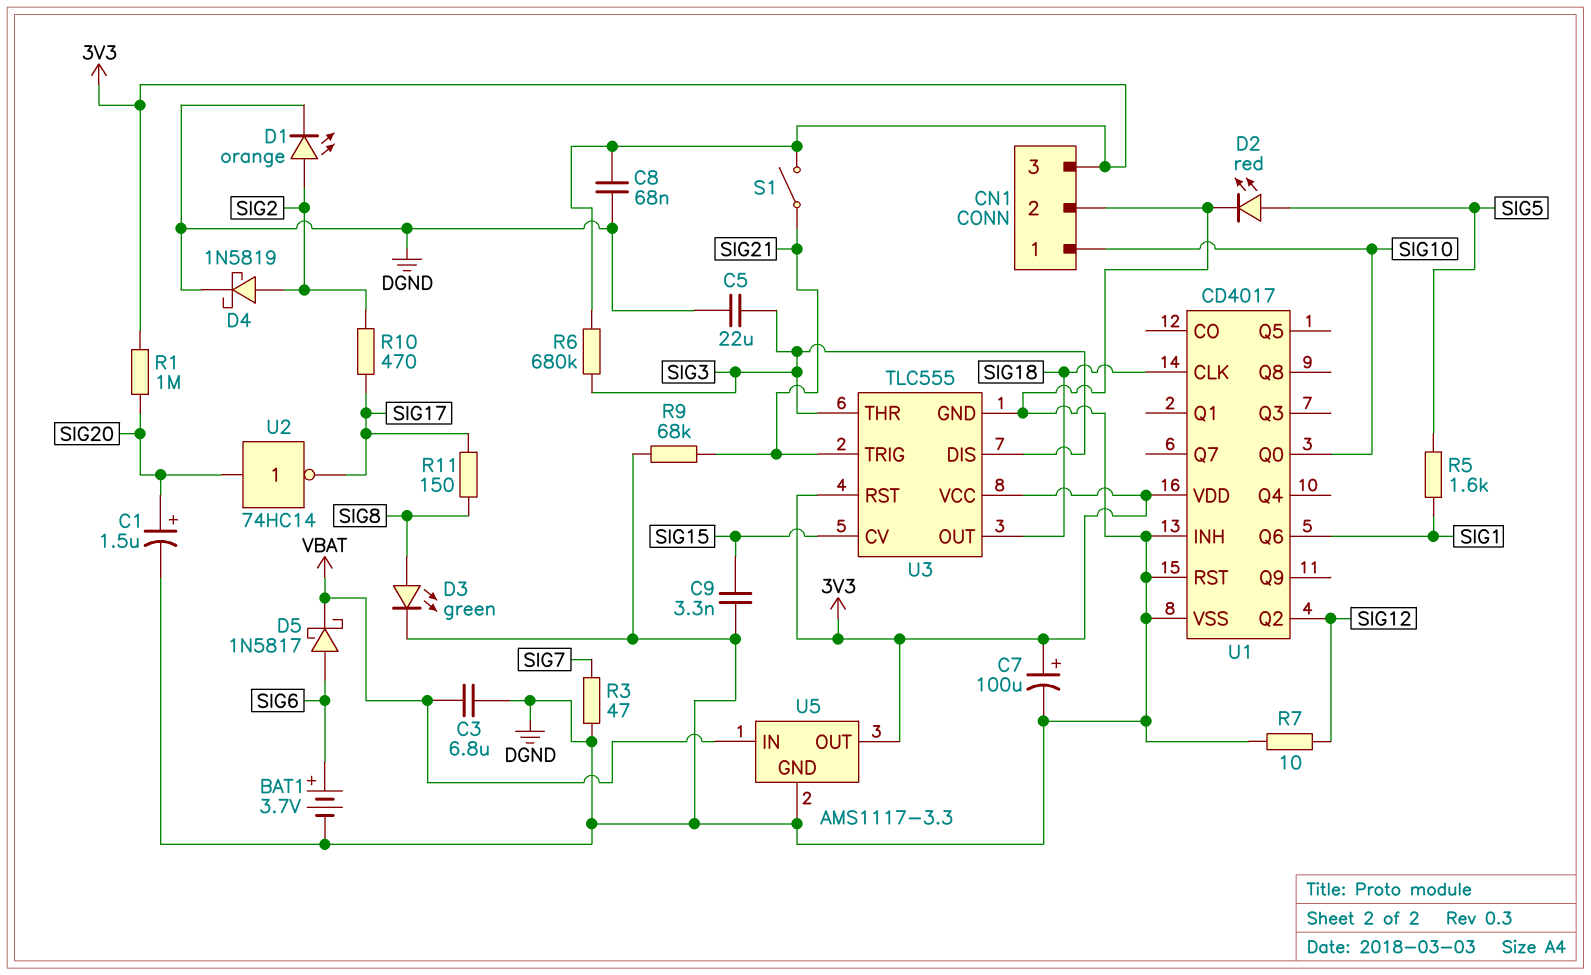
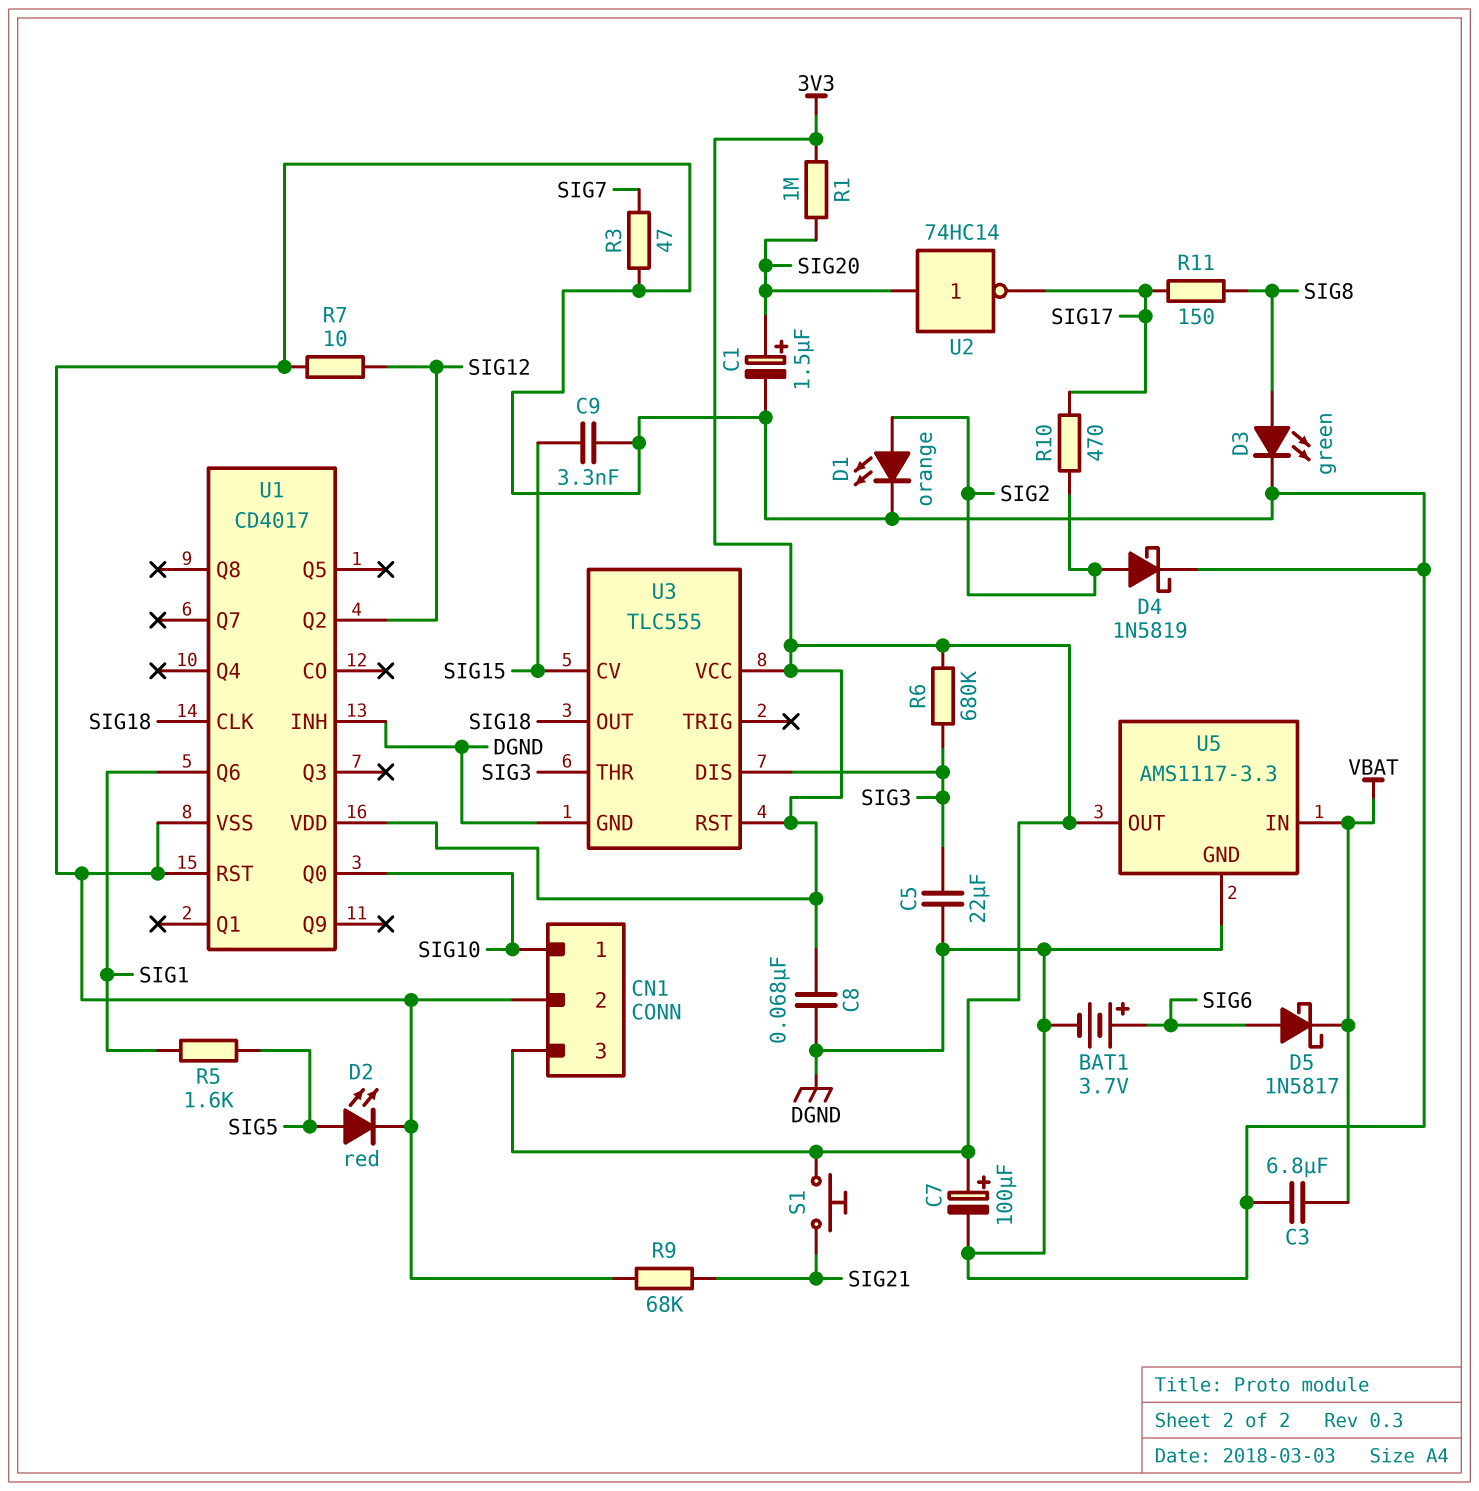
S1: switch (3V3, SIG21) -> button (3V3, SIG21)
U3 pin TRIG: SIG21 -> none

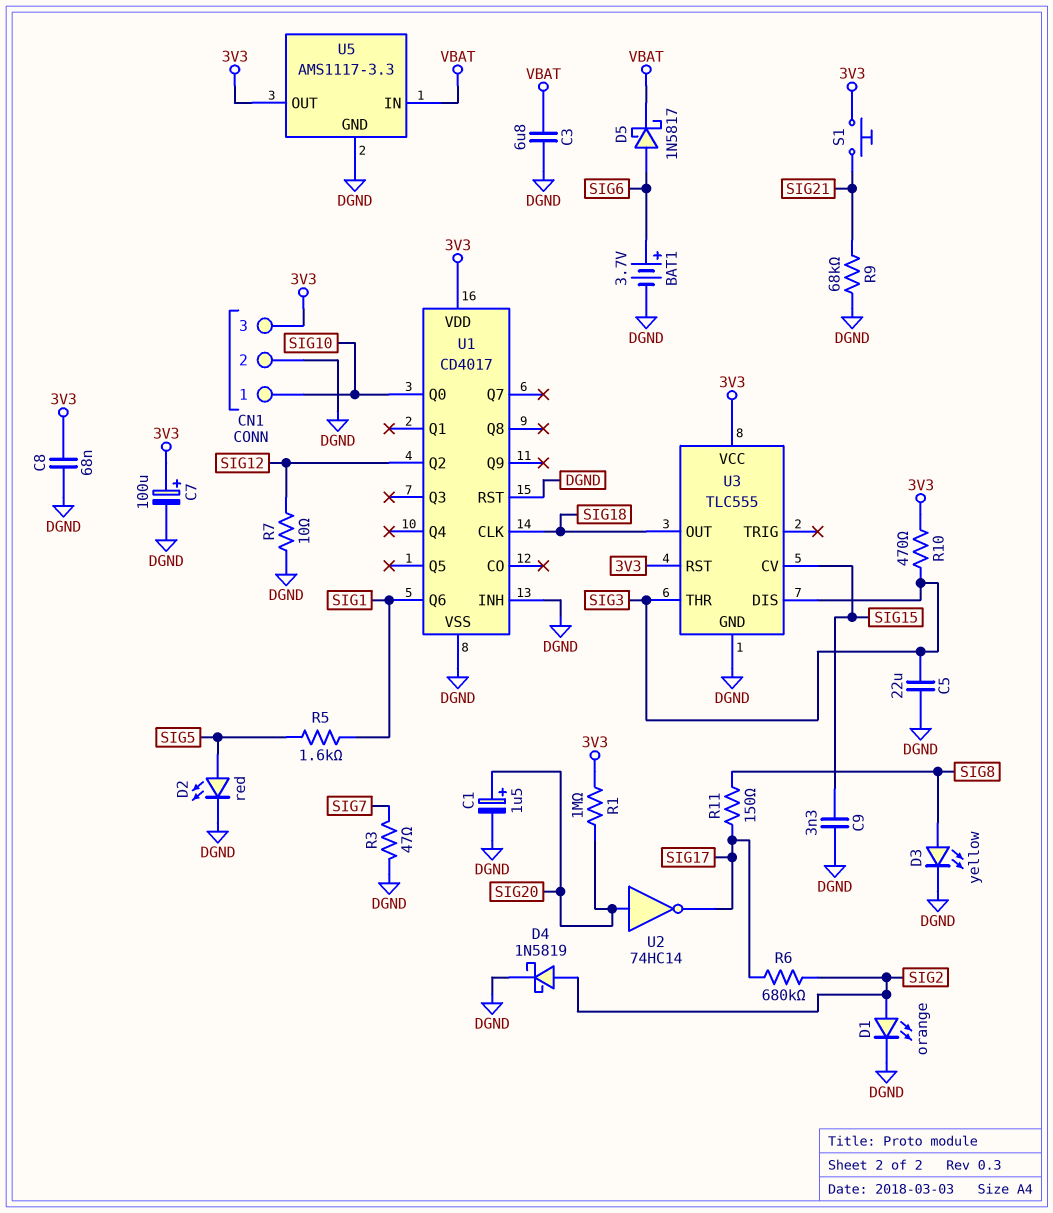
D3: LED green (A SIG8, K DGND) -> LED yellow (A SIG8, K DGND)
R6: 680k (3V3, SIG3) -> 680k (SIG2, SIG17)
R10: 470 (SIG2, SIG17) -> 470 (3V3, SIG3)

